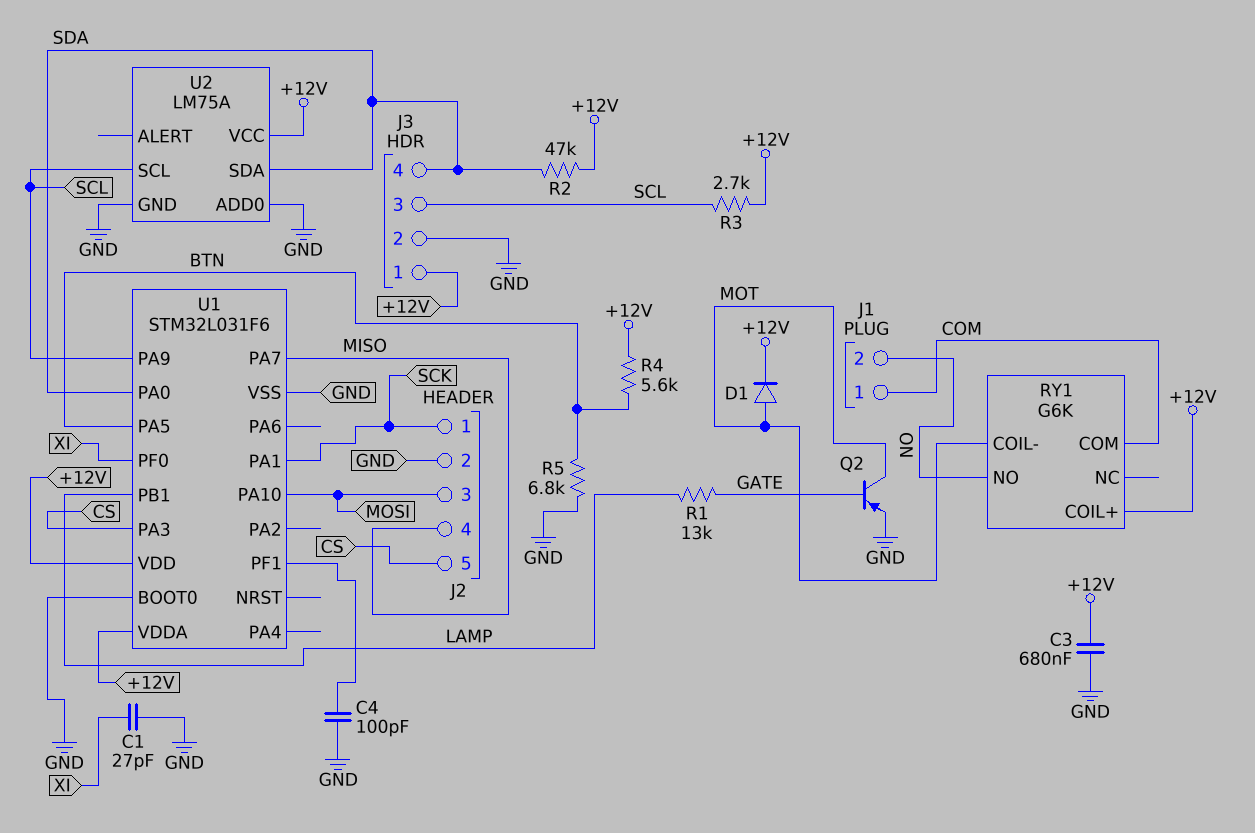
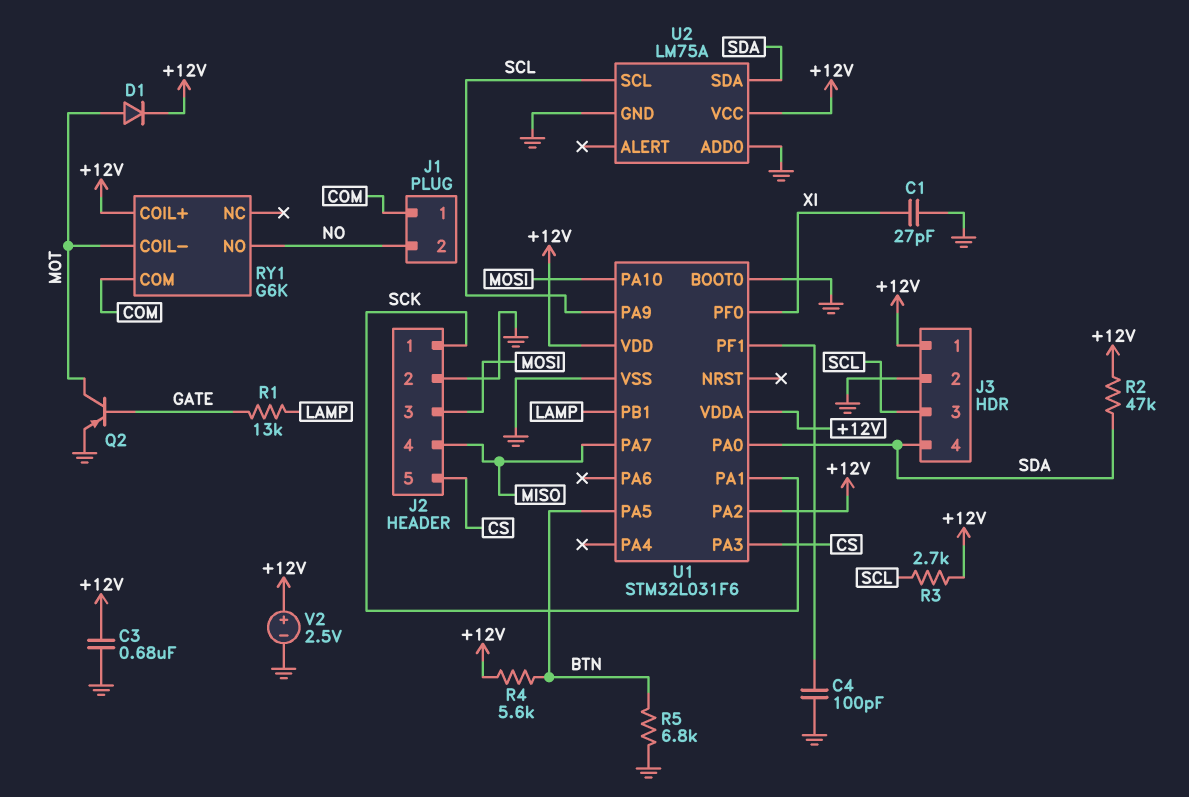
U1 pin PA2: none -> +12V
V2: none -> 2.5V (plus +12V, minus GND)

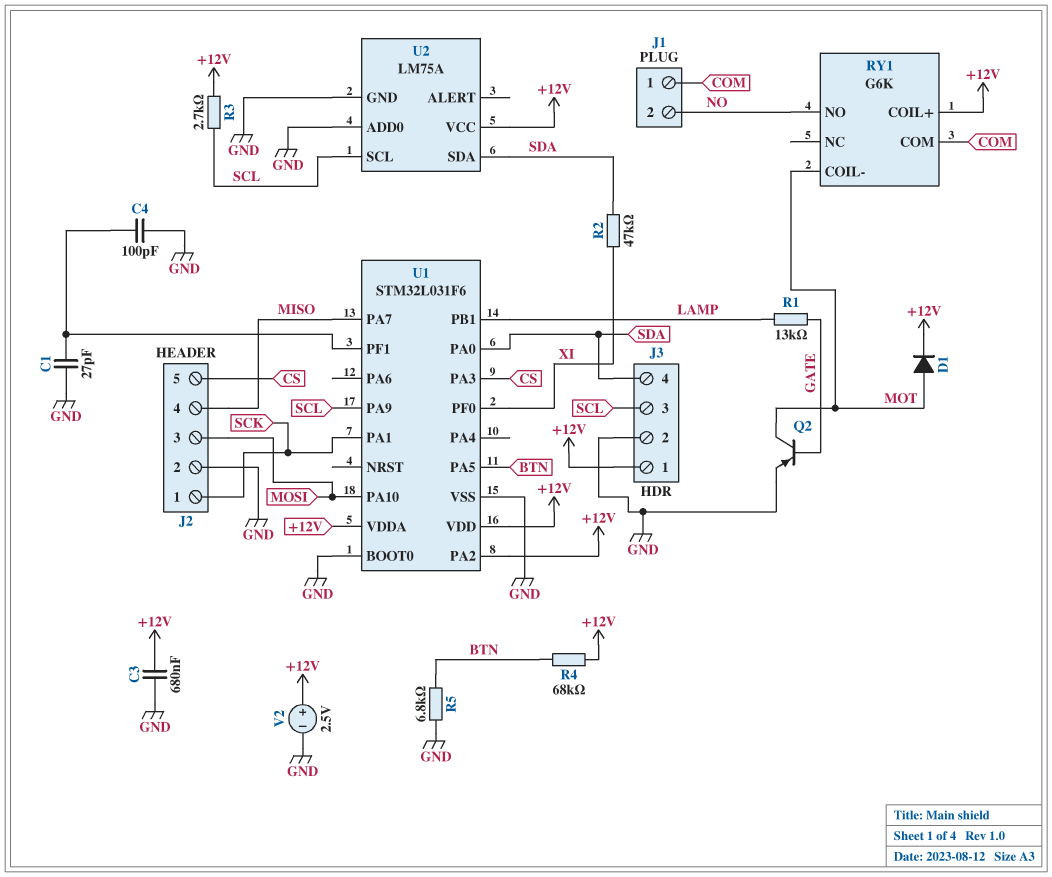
C1: 27pF (GND, XI) -> 27pF (GND, U1/PF1)
R2: 47k (+12V, SDA) -> 47k (SDA, XI)
R4: 5.6k (+12V, BTN) -> 68k (+12V, BTN)

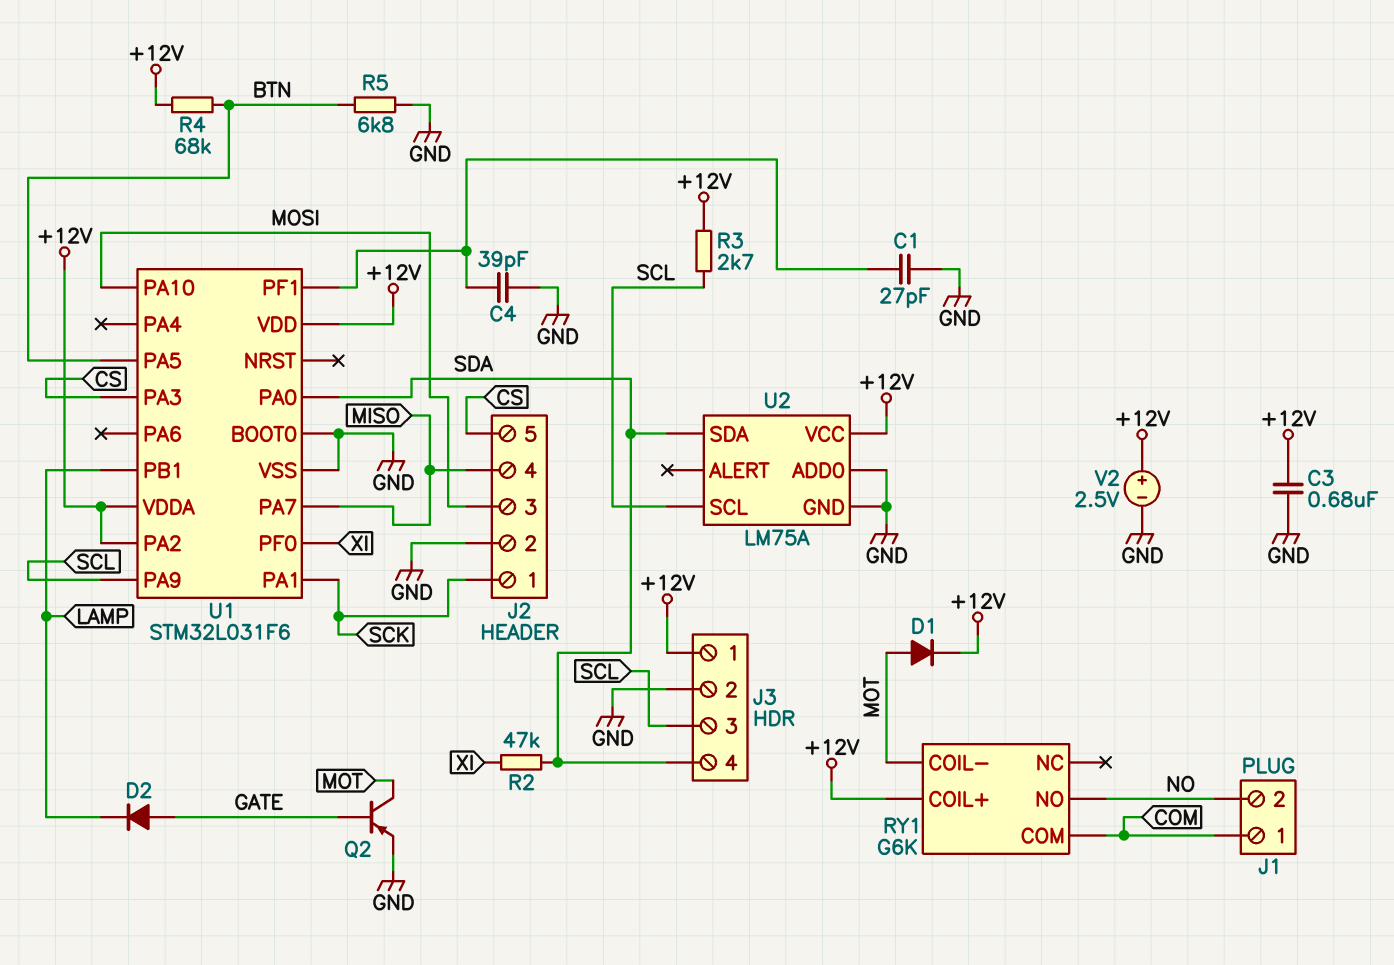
C4: 100pF (GND, U1/PF1) -> 39pF (GND, U1/PF1)
D2: none -> diode (A GATE, K LAMP)
R1: 13k (GATE, LAMP) -> none

